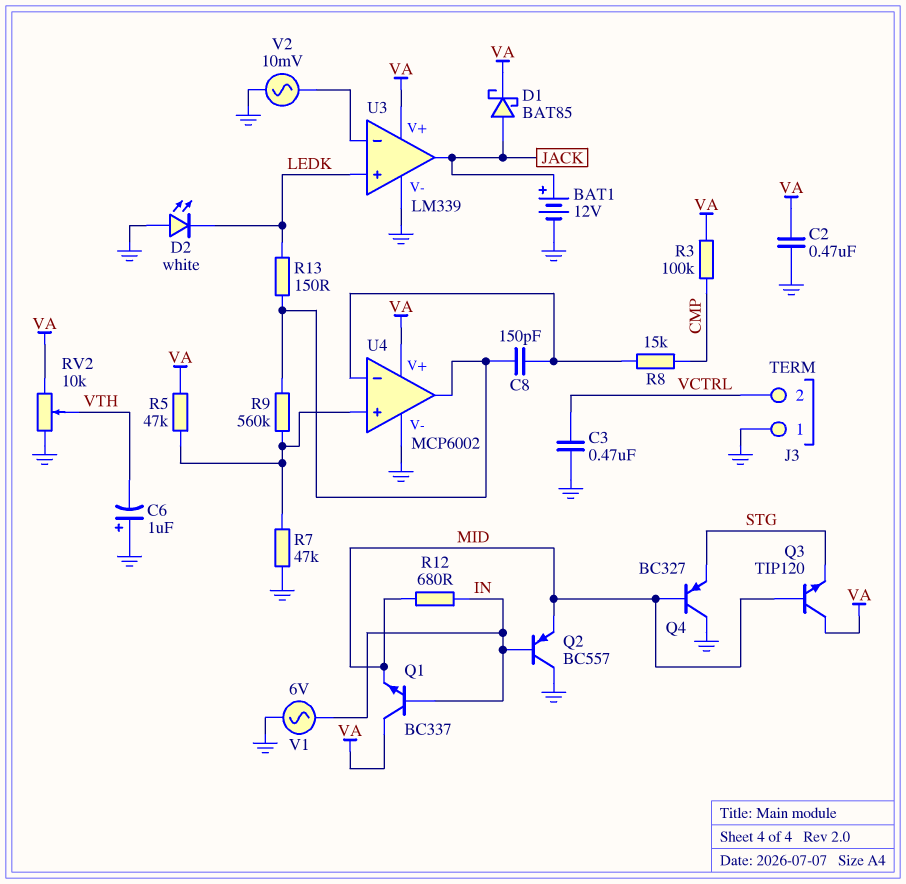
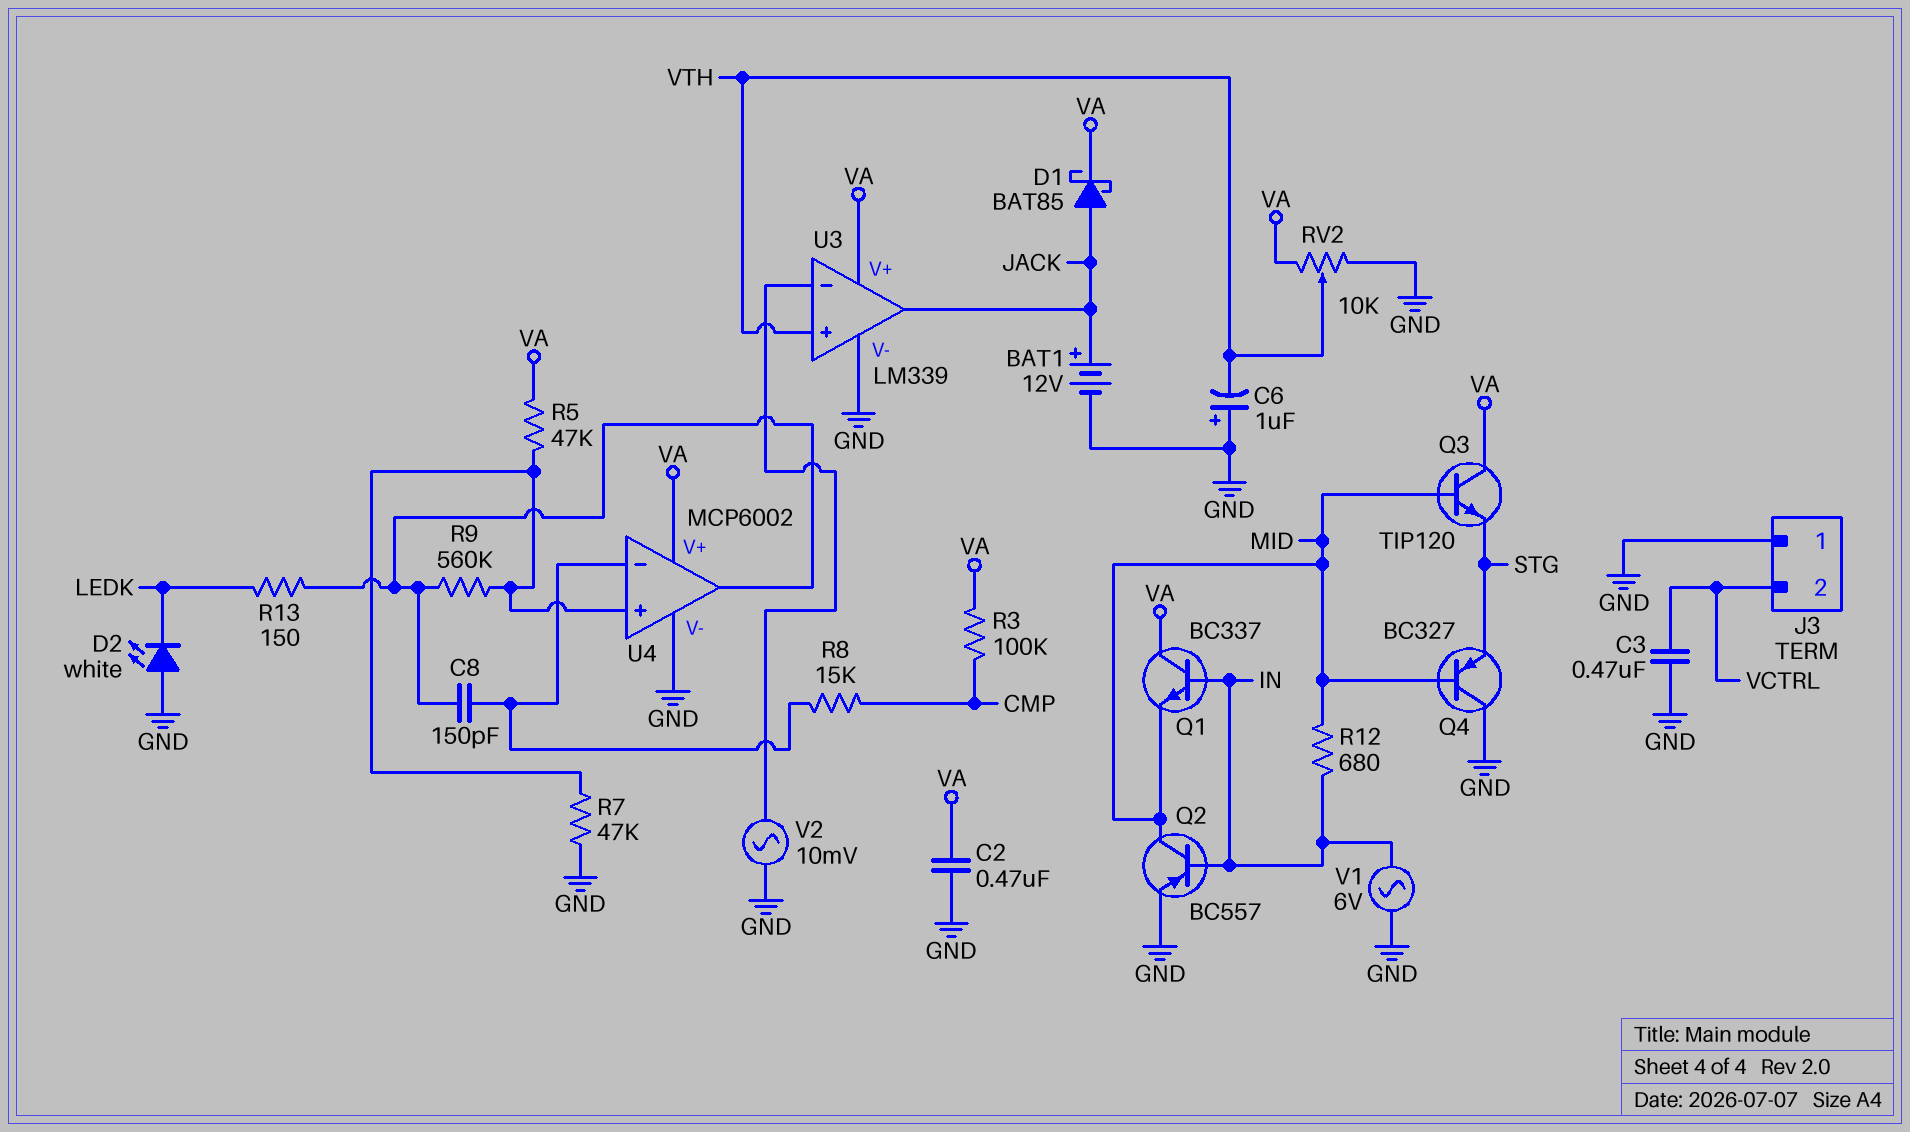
Q2: PNP BC557 (B IN, C GND, E MID) -> PNP BC557 (B IN, C MID, E GND)
U3 pin in+: LEDK -> VTH

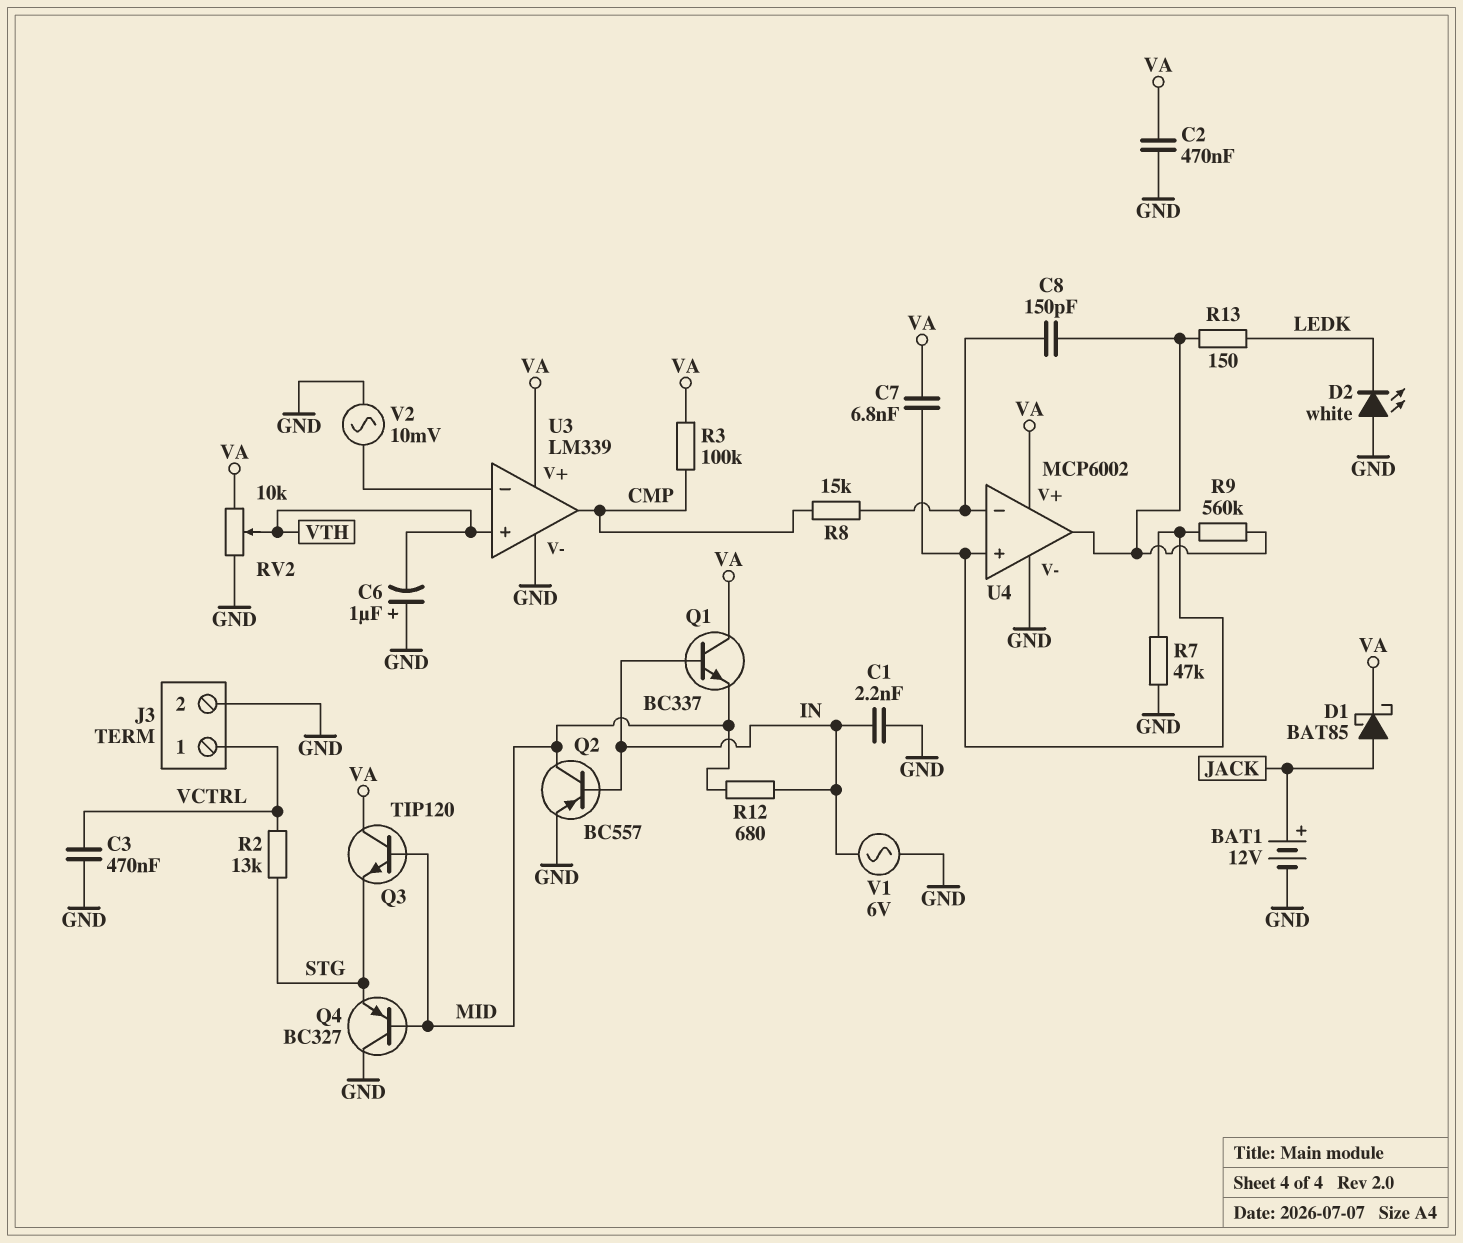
C1: none -> 2.2nF (GND, IN)
C7: none -> 6.8nF (U4/in+, VA)
J3 pin 1: GND -> VCTRL
J3 pin 2: VCTRL -> GND
R2: none -> 13k (STG, VCTRL)
R5: 47k (U4/in+, VA) -> none
U3 pin out: JACK -> CMP

